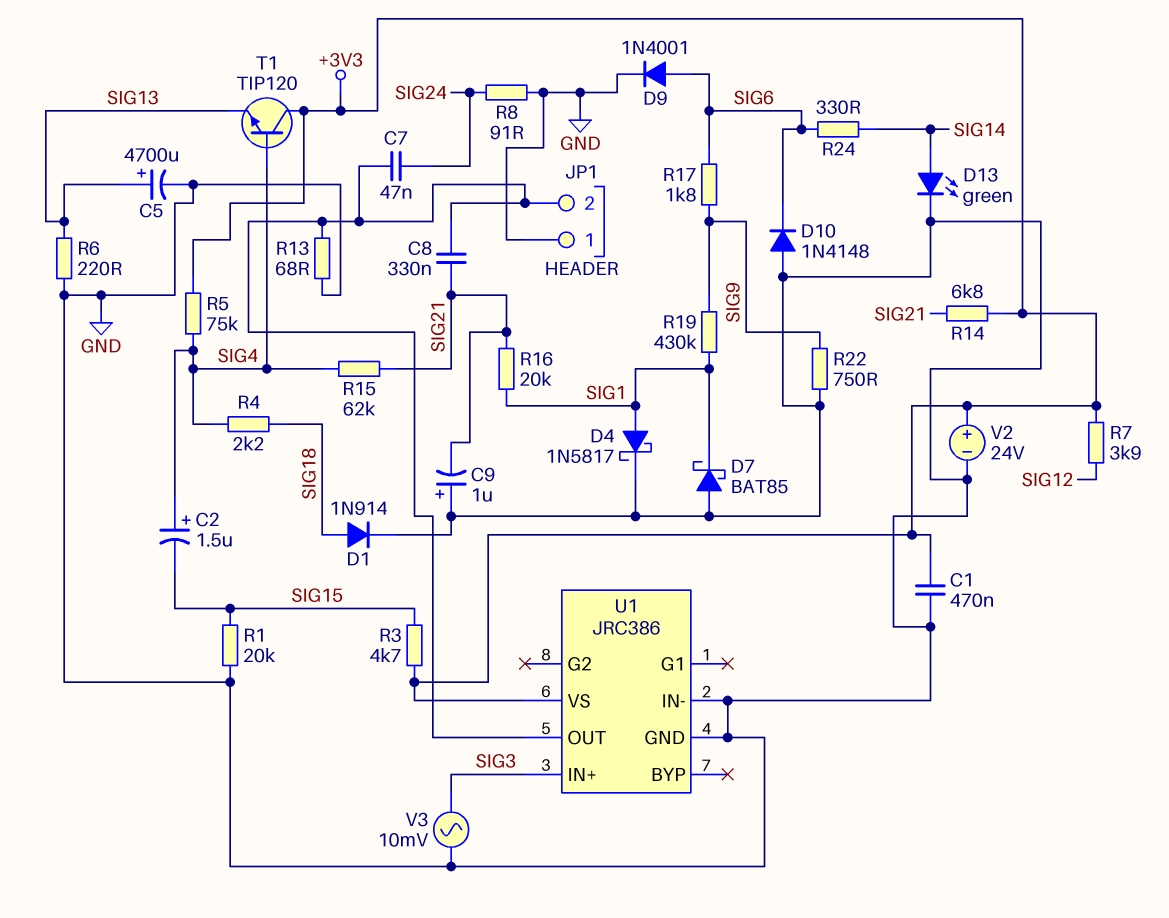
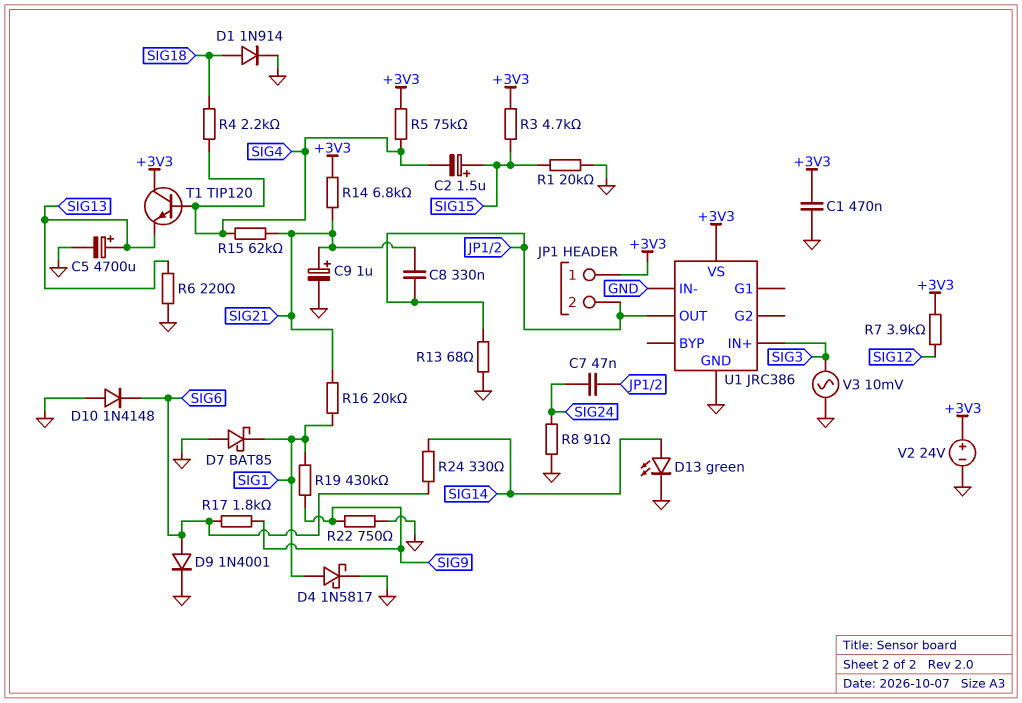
C2: 1.5uF (plus SIG4, minus SIG15) -> 1.5uF (plus SIG15, minus SIG4)
C9: 1uF (plus GND, minus SIG21) -> 1uF (plus SIG21, minus GND)
JP1 pin 1: GND -> +3V3

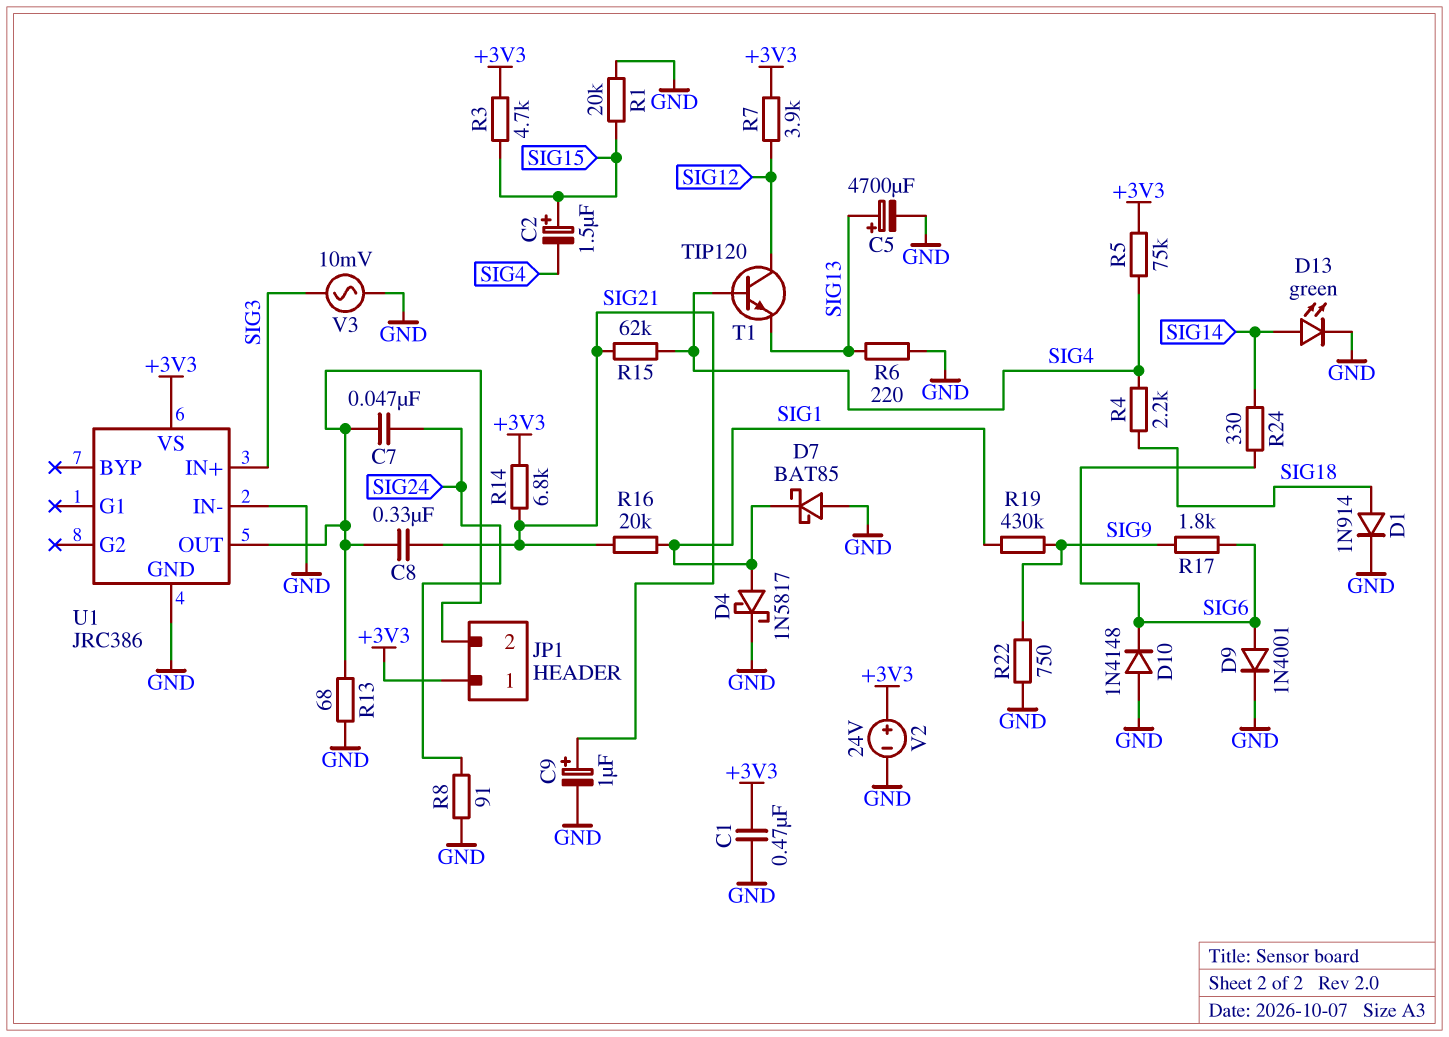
T1: NPN TIP120 (B SIG4, C +3V3, E SIG13) -> NPN TIP120 (B SIG4, C SIG12, E SIG13)

